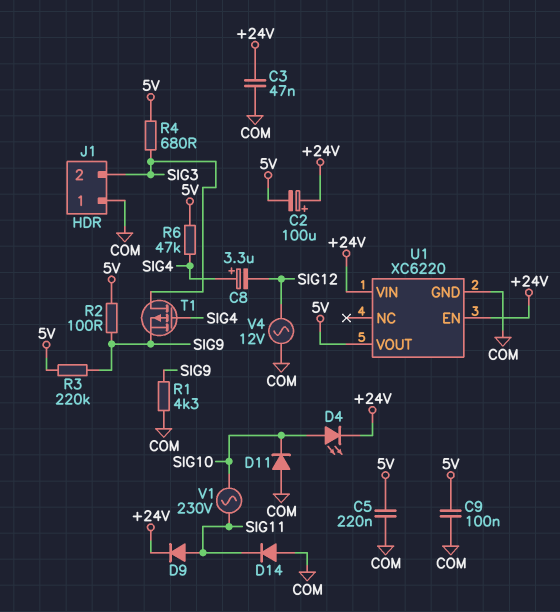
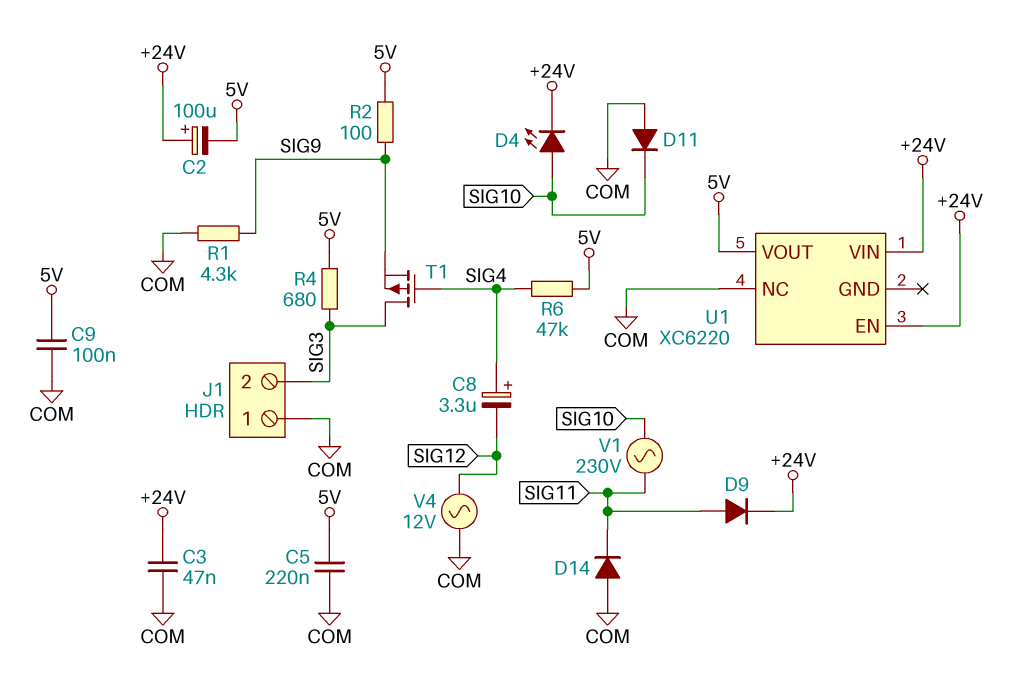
R3: 220k (5V, SIG9) -> none
U1 pin GND: COM -> none
U1 pin NC: none -> COM

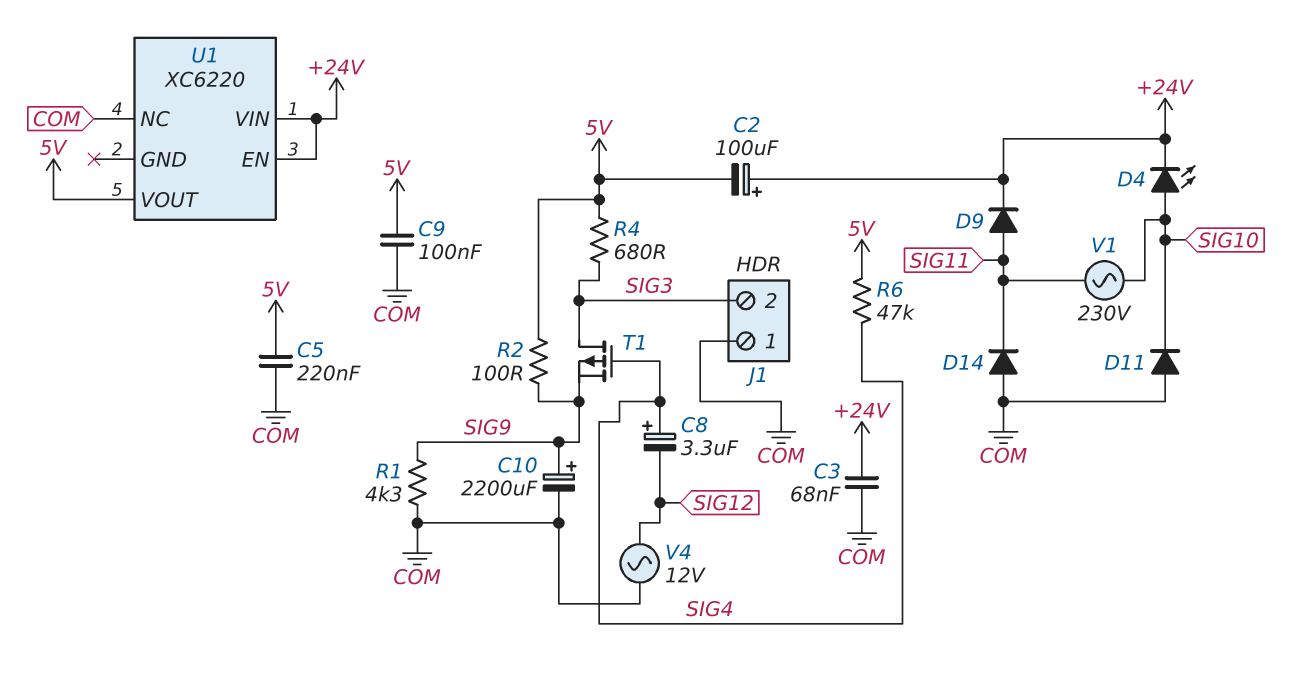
C3: 47nF (+24V, COM) -> 68nF (+24V, COM)
C10: none -> 2200uF (plus SIG9, minus COM)

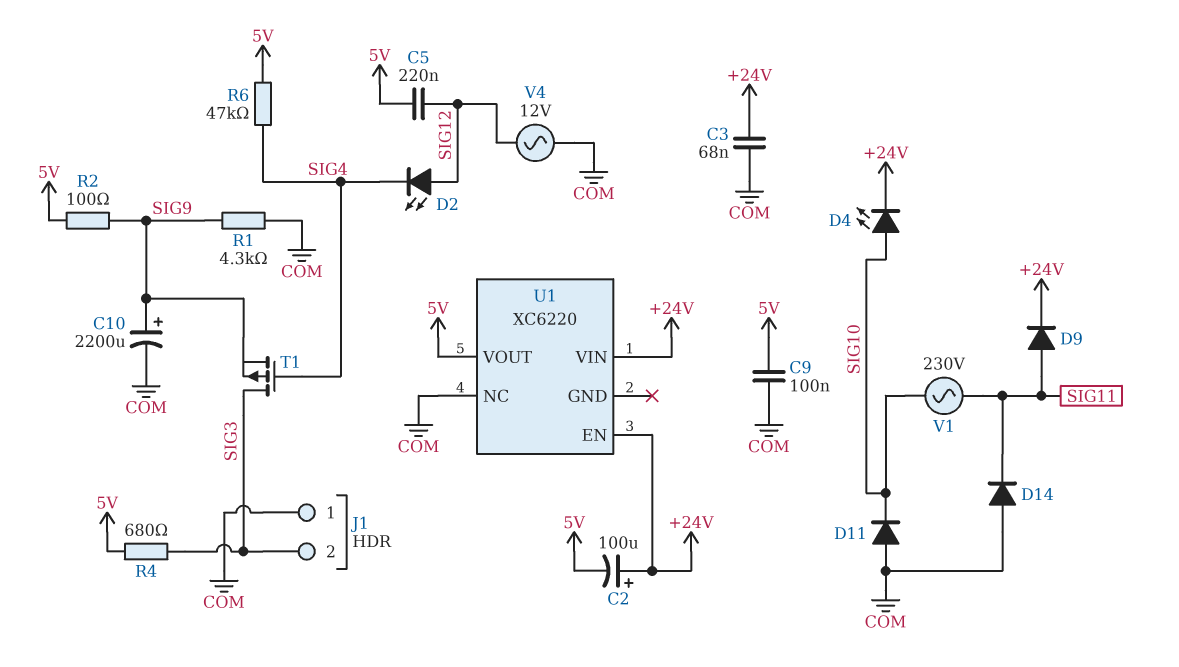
C5: 220nF (5V, COM) -> 220nF (5V, SIG12)
C8: 3.3uF (plus SIG4, minus SIG12) -> none
D2: none -> LED (A SIG12, K SIG4)

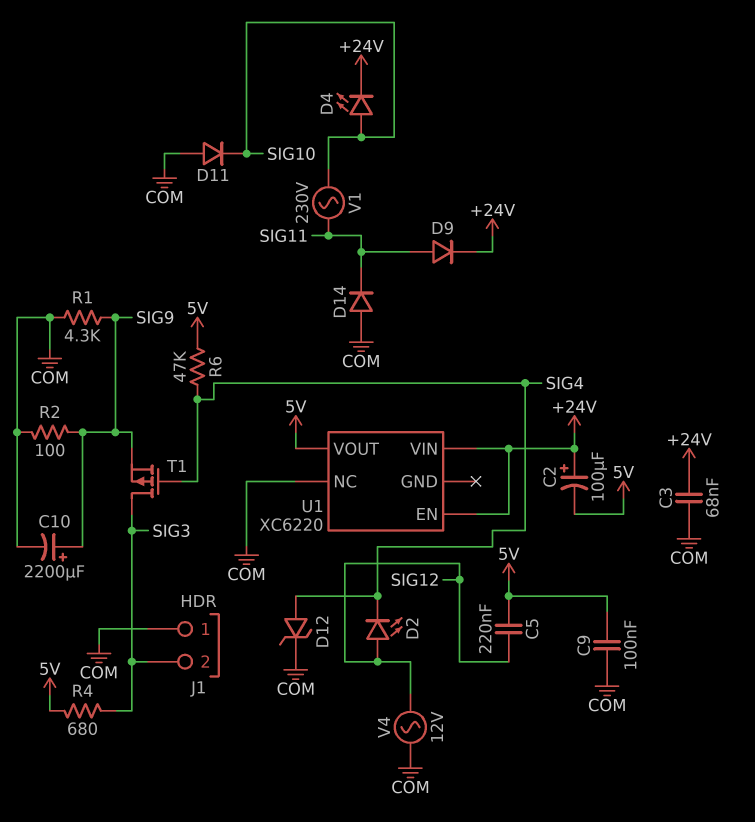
D12: none -> zener (A SIG4, K COM)
R2: 100 (5V, SIG9) -> 100 (COM, SIG9)

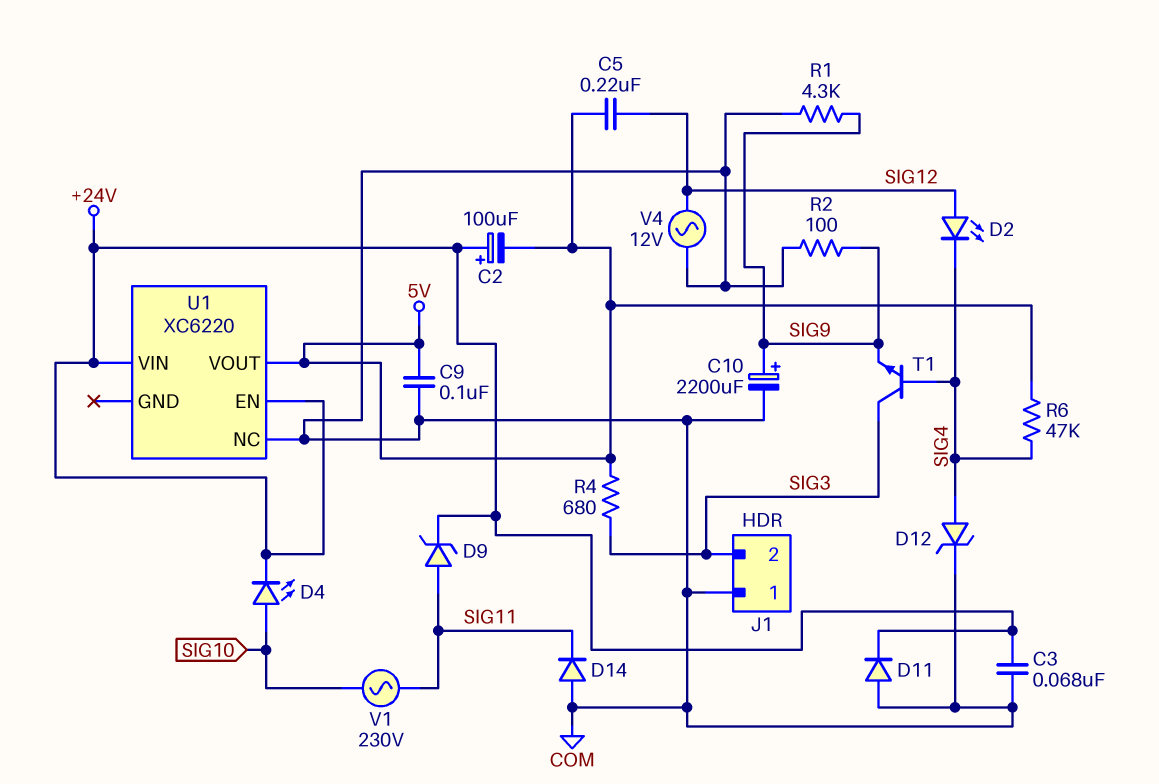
D9: diode (A SIG11, K +24V) -> zener (A SIG11, K +24V)
D11: diode (A COM, K SIG10) -> diode (A COM, K +24V)
T1: PMOS (G SIG4, D SIG3, S SIG9) -> NPN (B SIG4, C SIG3, E SIG9)

